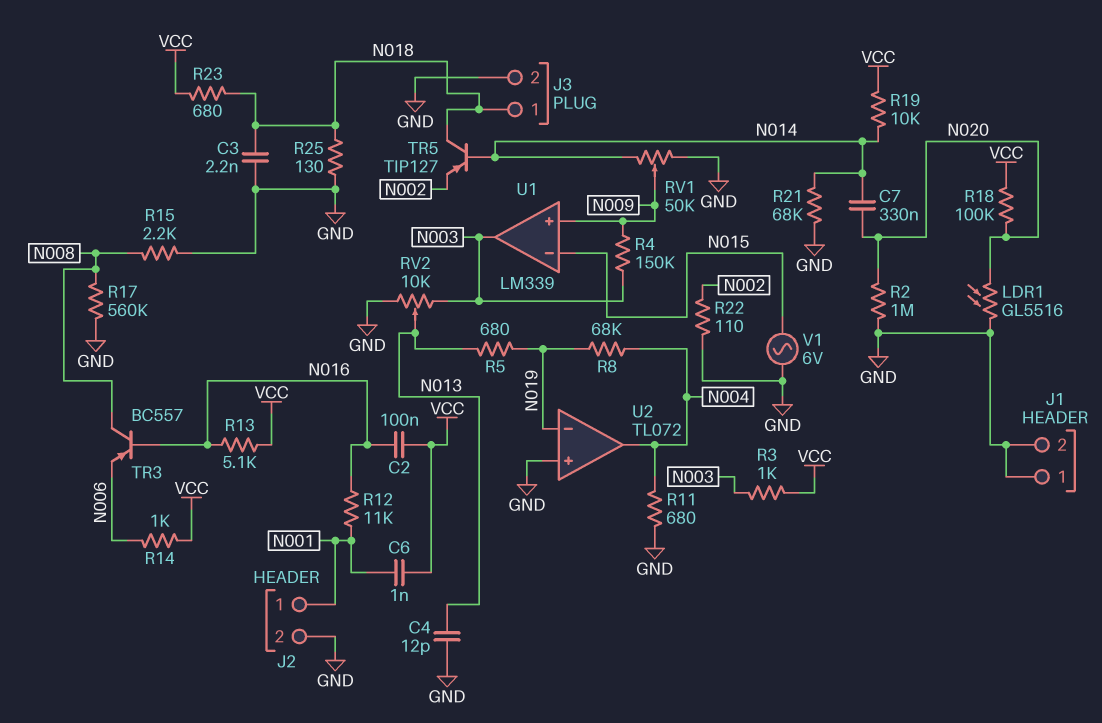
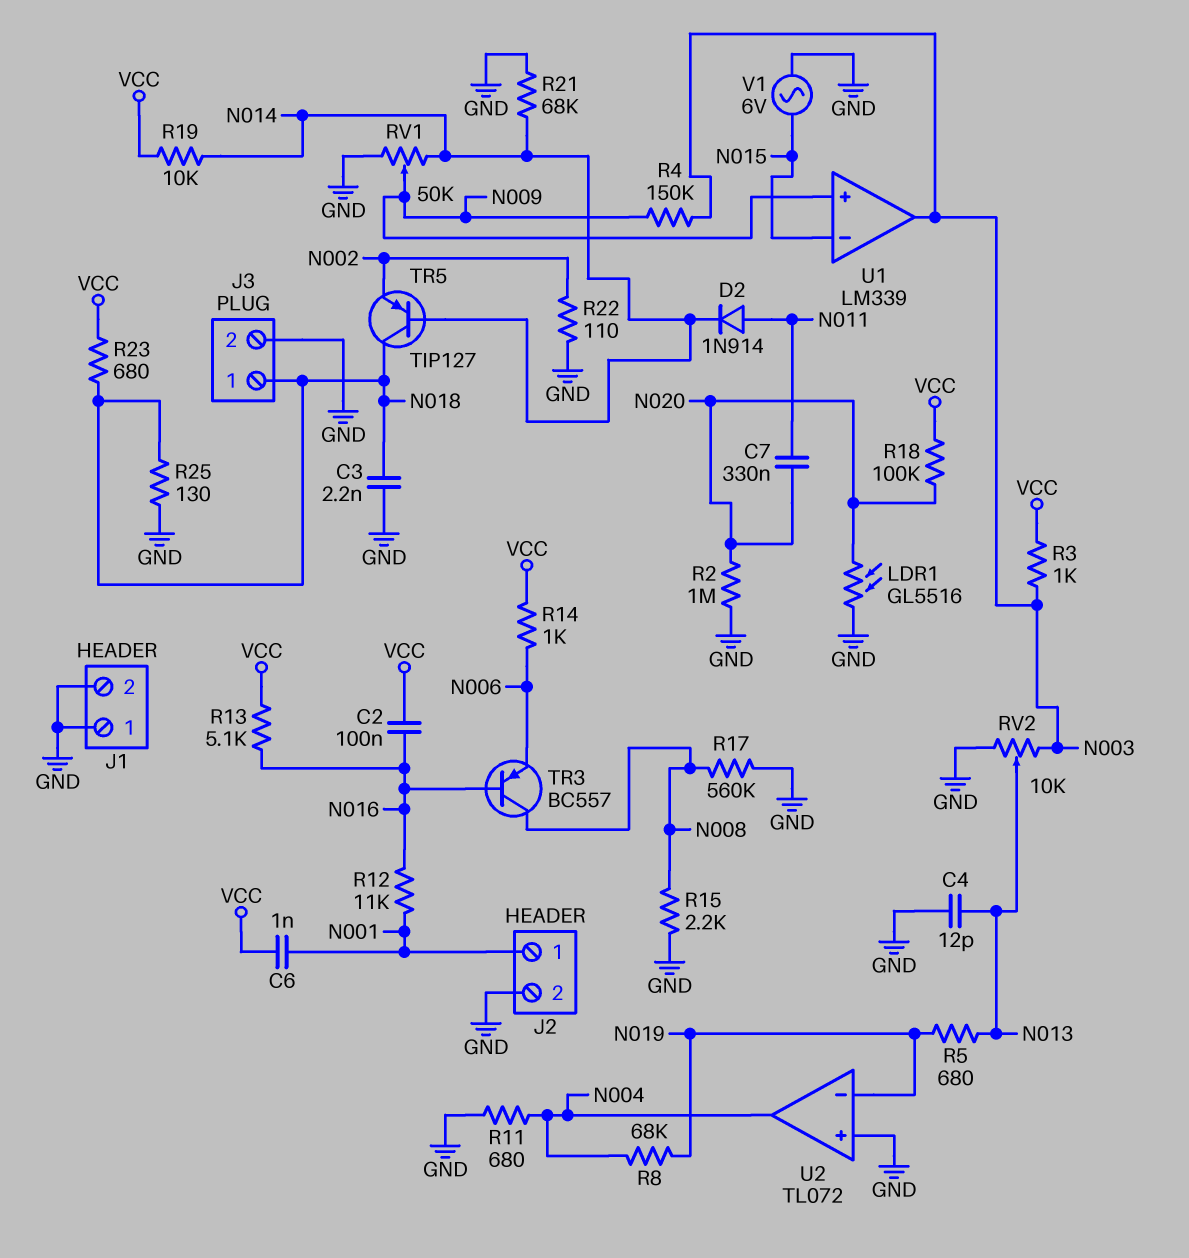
C7: 330nF (N014, N020) -> 330nF (N011, N020)
D2: none -> diode 1N914 (A N011, K N014)

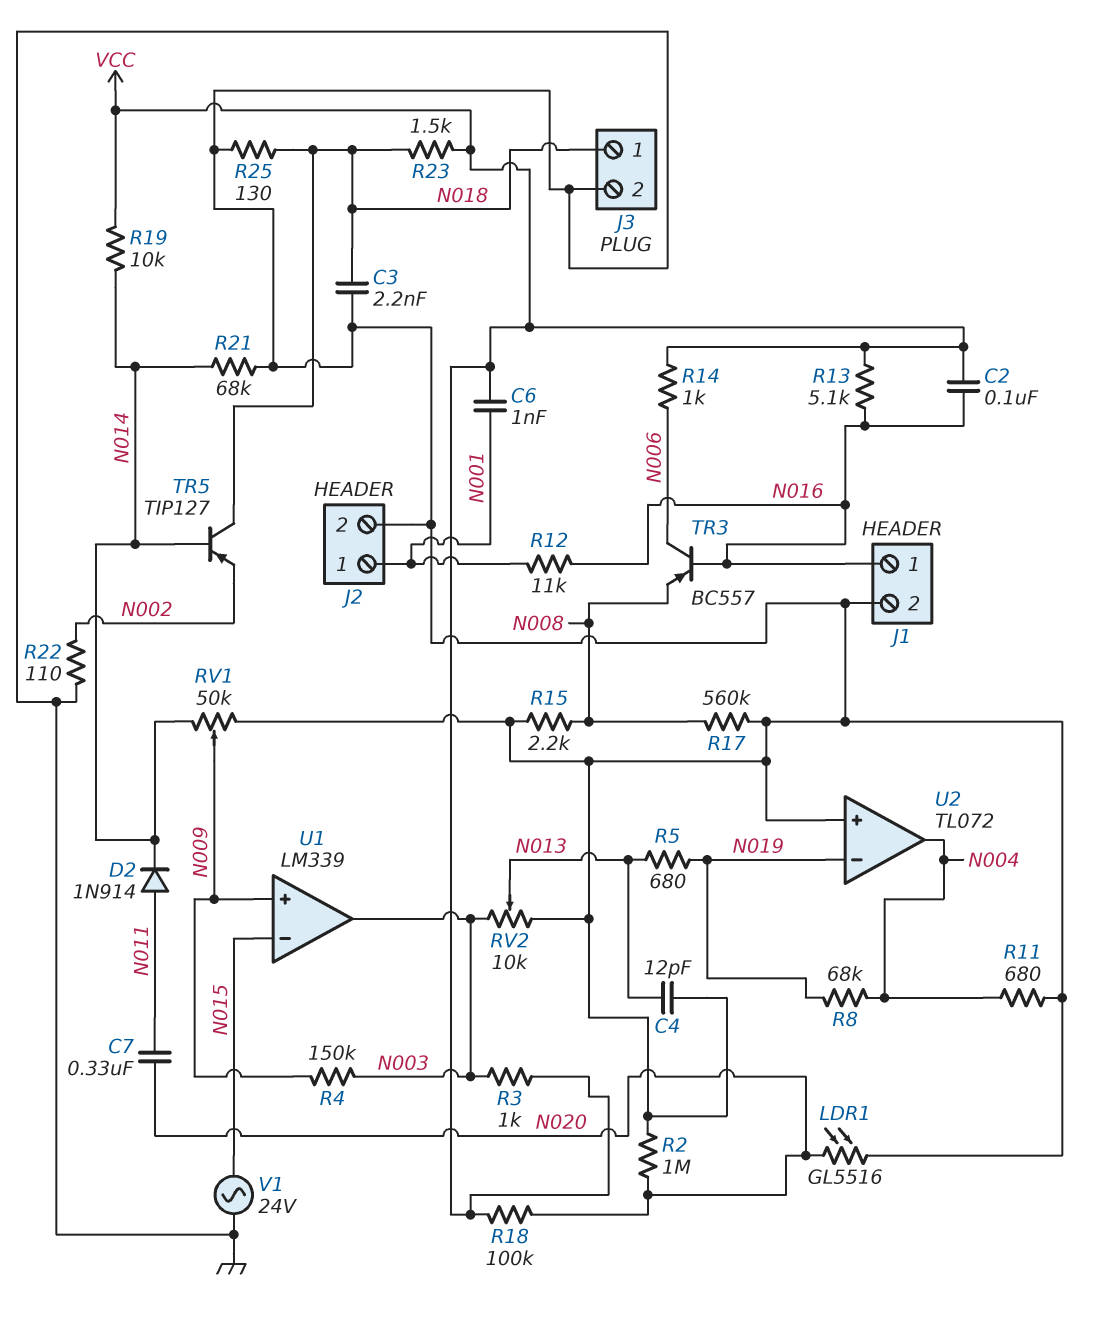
J1 pin 1: GND -> N016
R23: 680 (N018, VCC) -> 1.5k (N018, VCC)
TR3: PNP BC557 (B N016, C N008, E N006) -> PNP BC557 (B N016, C N006, E N008)
V1: AC 6V (GND, N015) -> AC 24V (GND, N015)

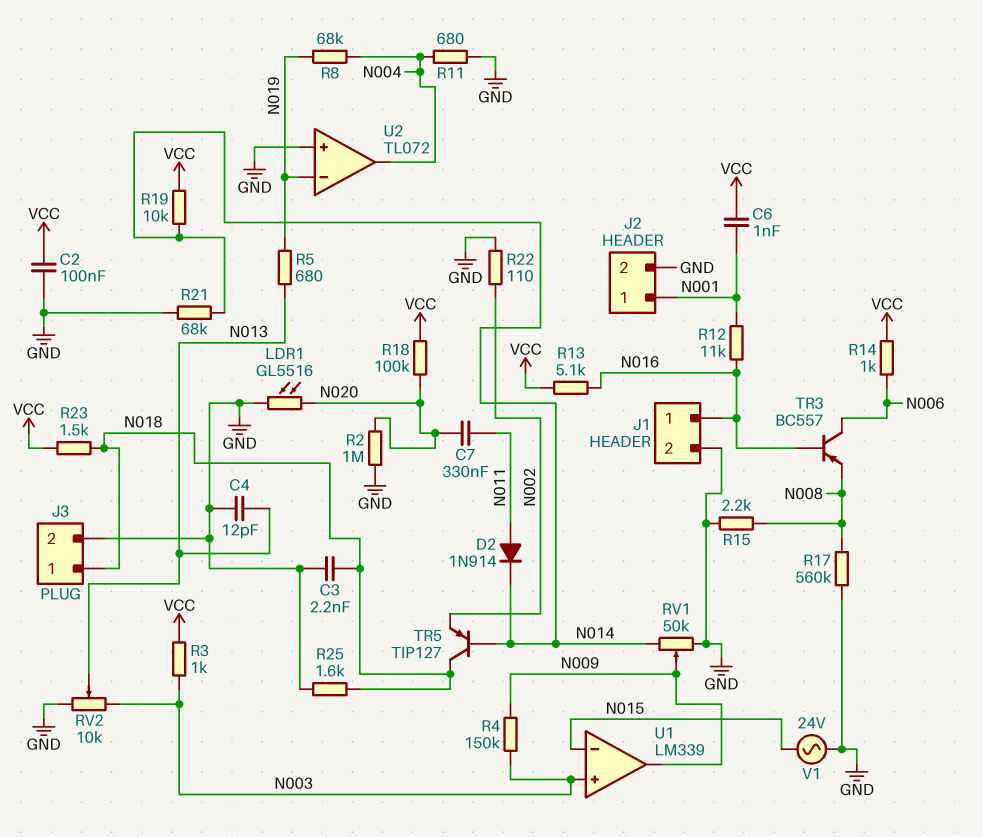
C2: 100nF (N016, VCC) -> 100nF (GND, VCC)
R25: 130 (GND, N018) -> 1.6k (GND, N018)
U1 pin in+: N009 -> N003
U1 pin out: N003 -> N009

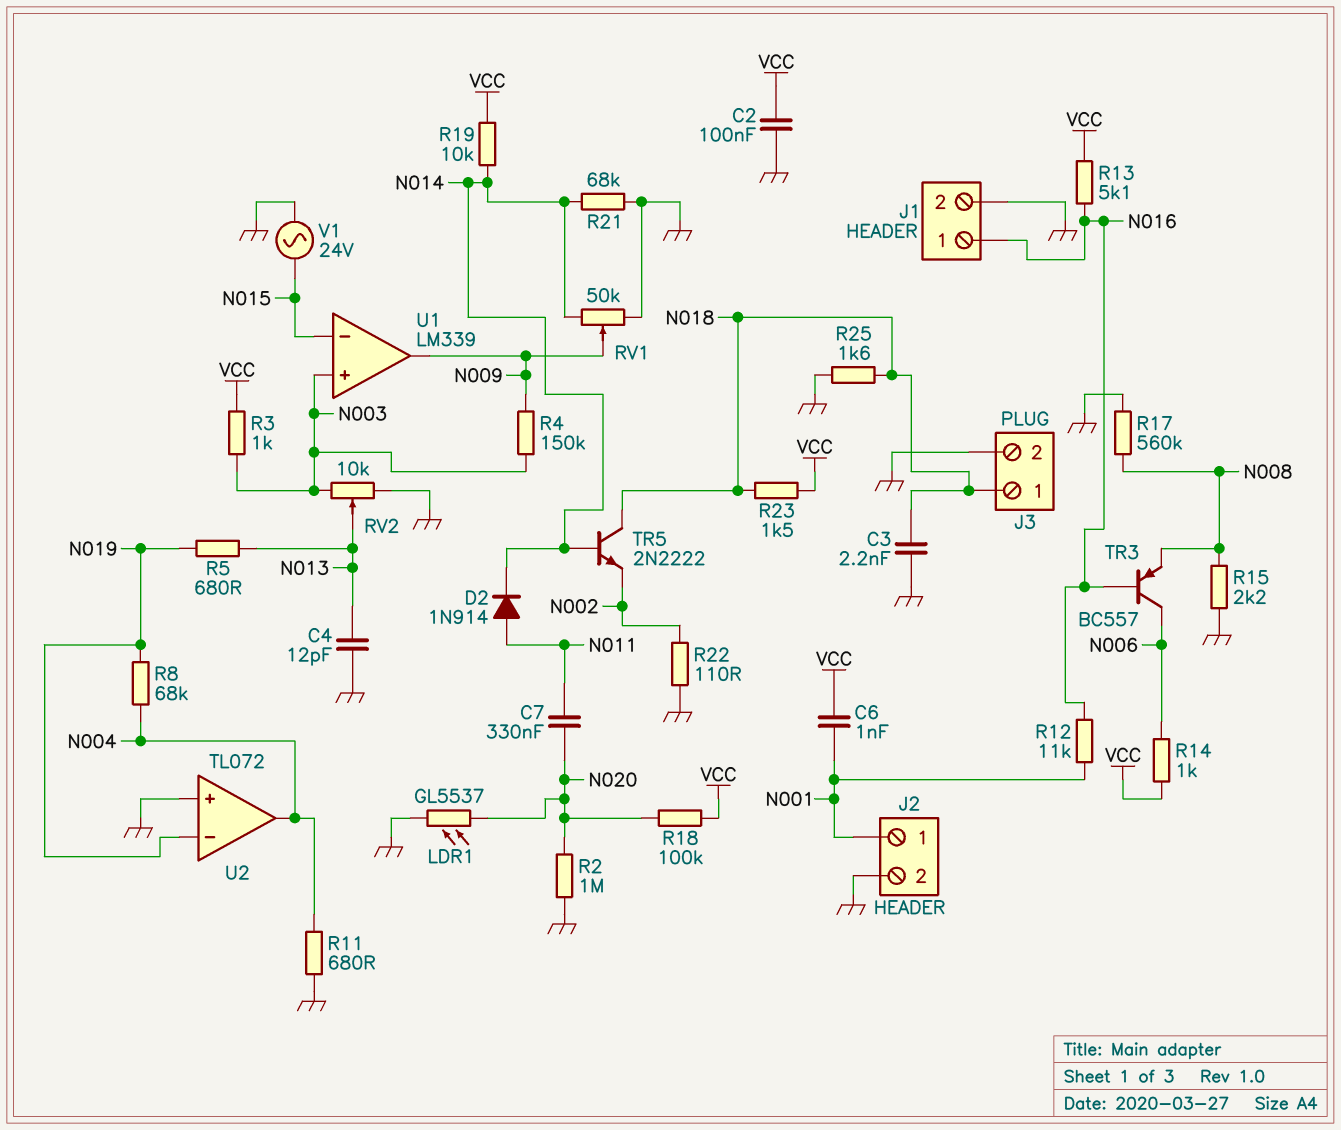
LDR1: GL5516 (GND, N020) -> GL5537 (GND, N020)
TR5: PNP TIP127 (B N014, C N018, E N002) -> NPN 2N2222 (B N014, C N018, E N002)

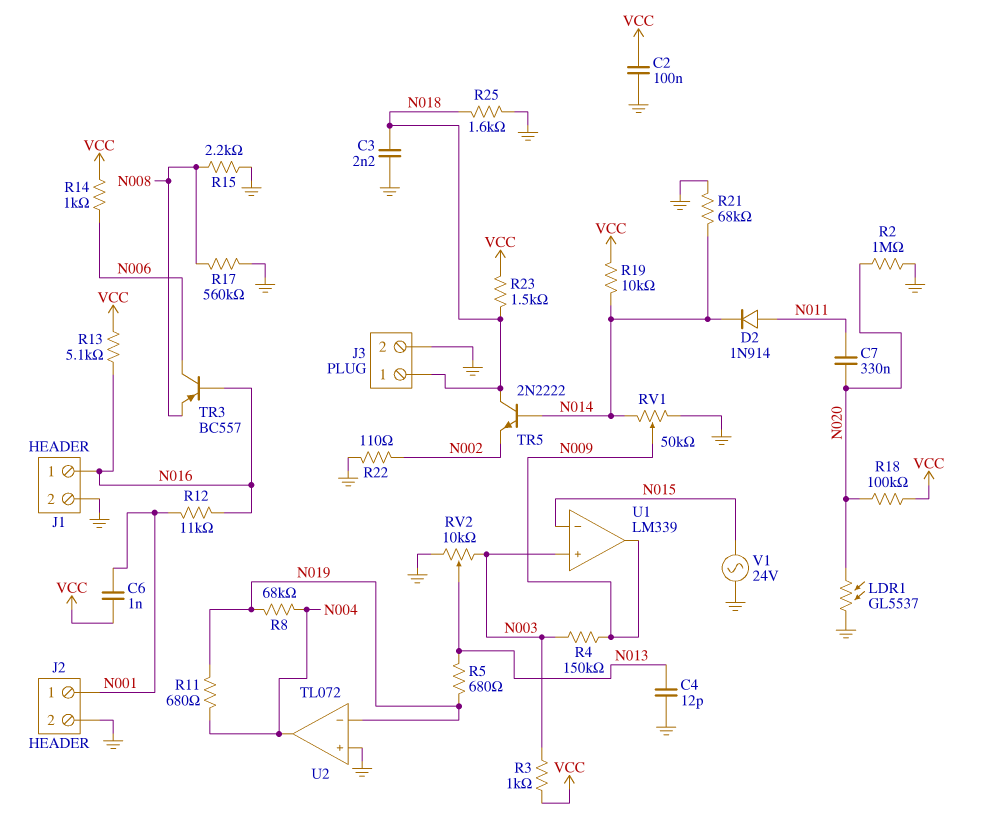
R11: 680 (GND, N004) -> 680 (N004, N019)

